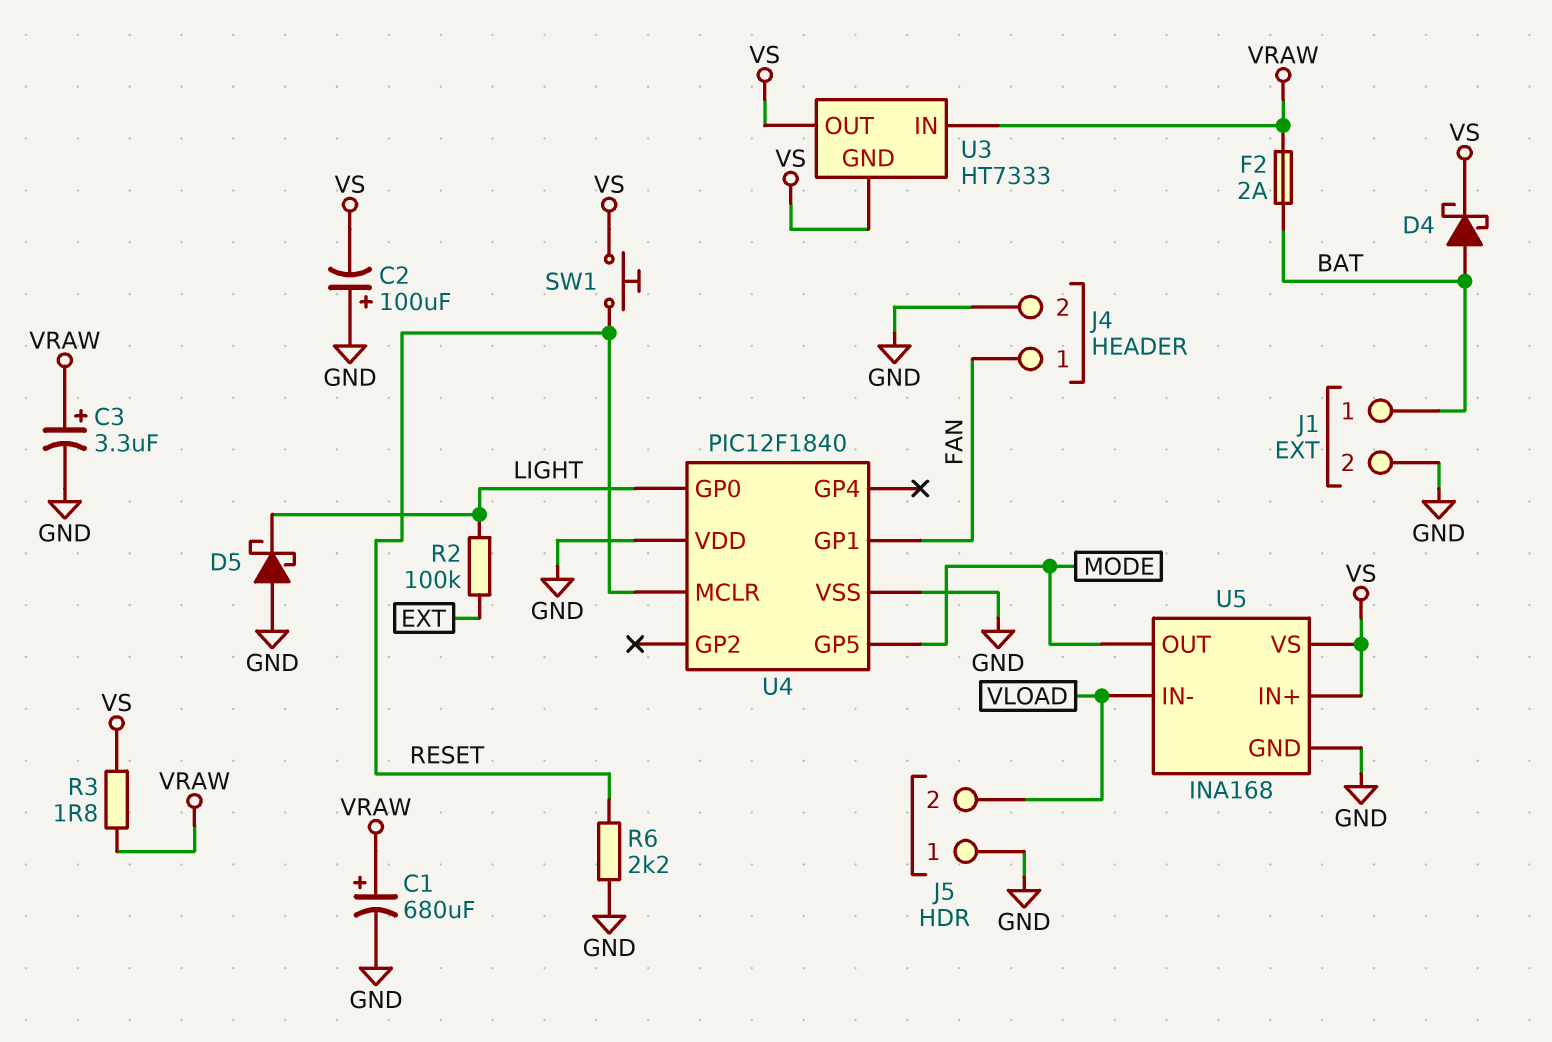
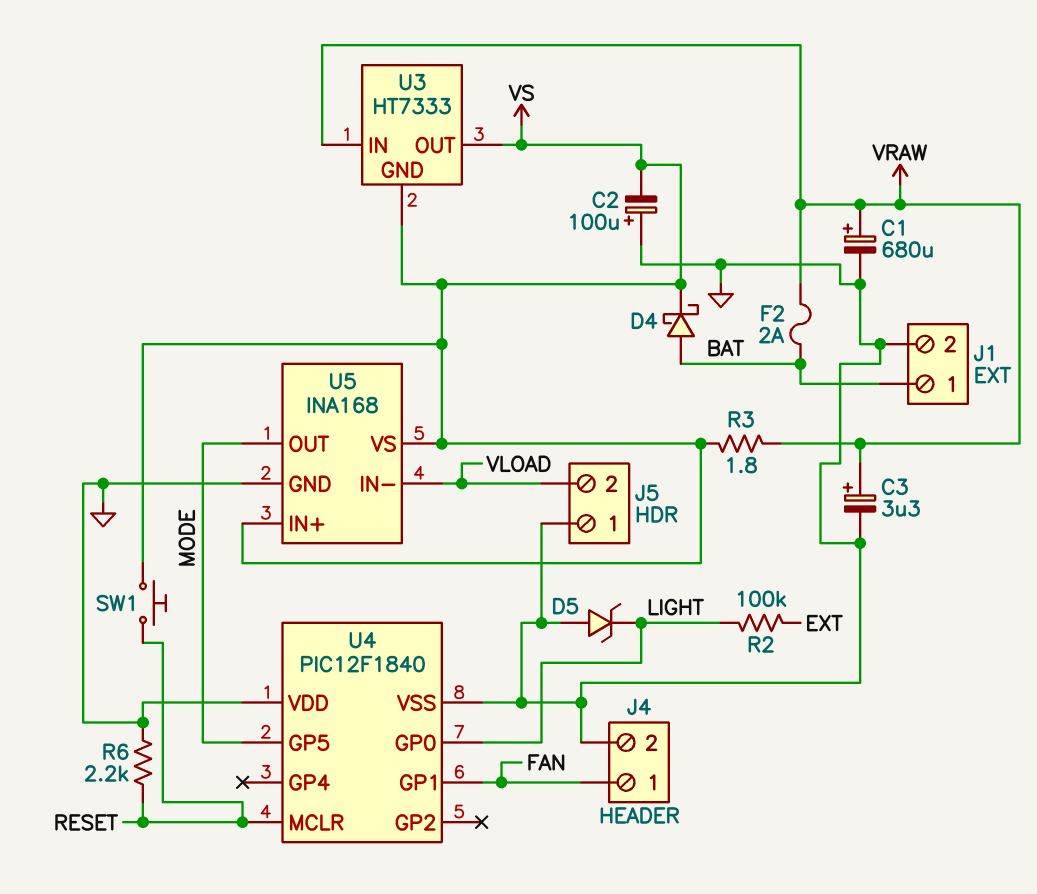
D5: schottky (A GND, K LIGHT) -> zener (A GND, K LIGHT)

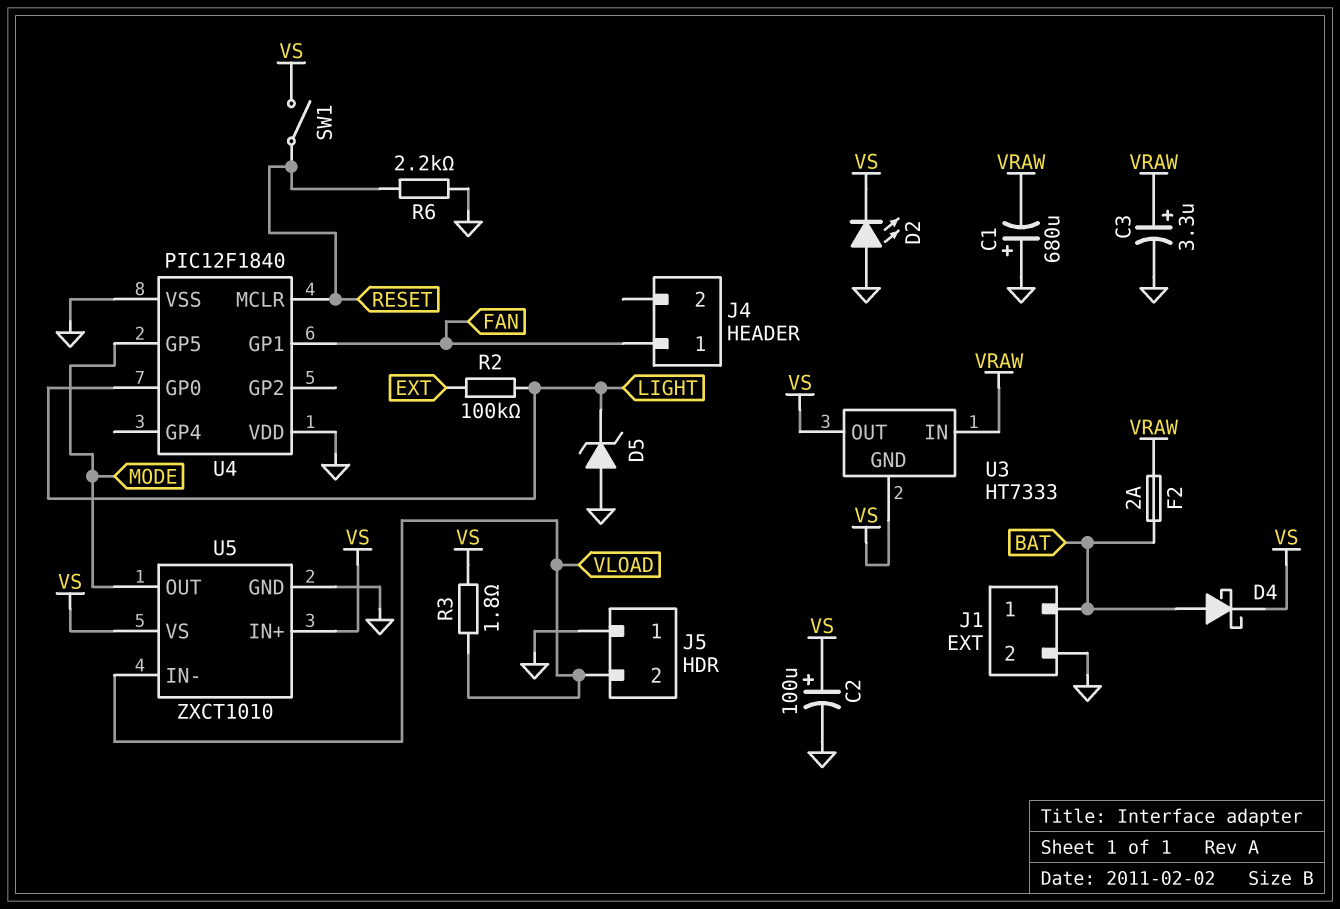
C1: 680uF (plus VRAW, minus GND) -> 680uF (plus GND, minus VRAW)
C2: 100uF (plus GND, minus VS) -> 100uF (plus VS, minus GND)
D2: none -> LED (A GND, K VS)
J4 pin 2: GND -> none
R3: 1.8 (VRAW, VS) -> 1.8 (VLOAD, VS)
SW1: button (RESET, VS) -> switch (RESET, VS)
U5: INA168 -> ZXCT1010

